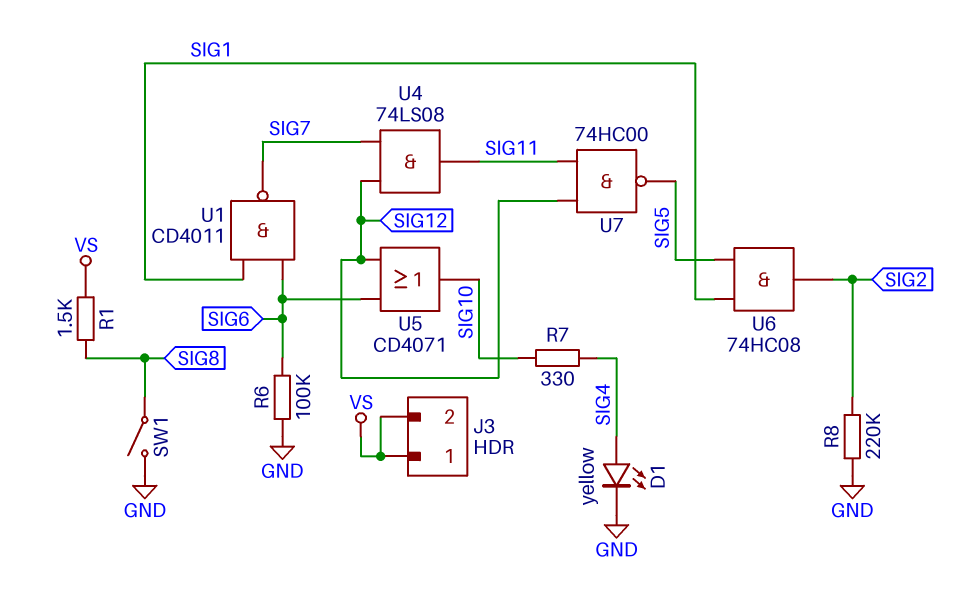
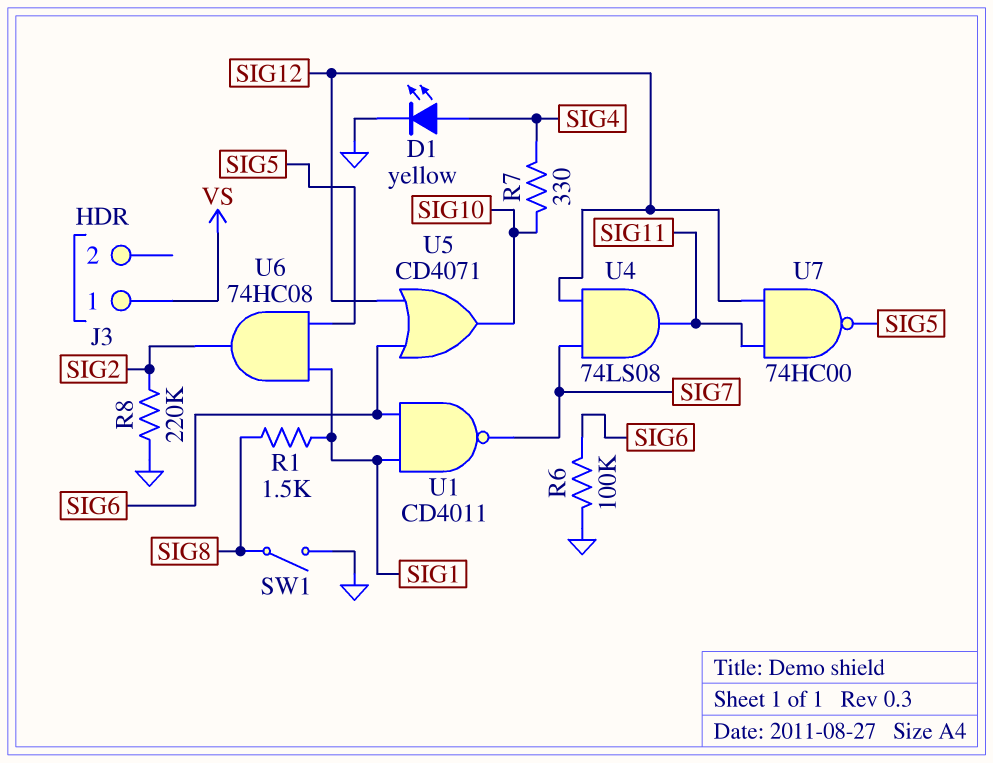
J3 pin 2: VS -> none
R1: 1.5k (SIG8, VS) -> 1.5k (SIG1, SIG8)

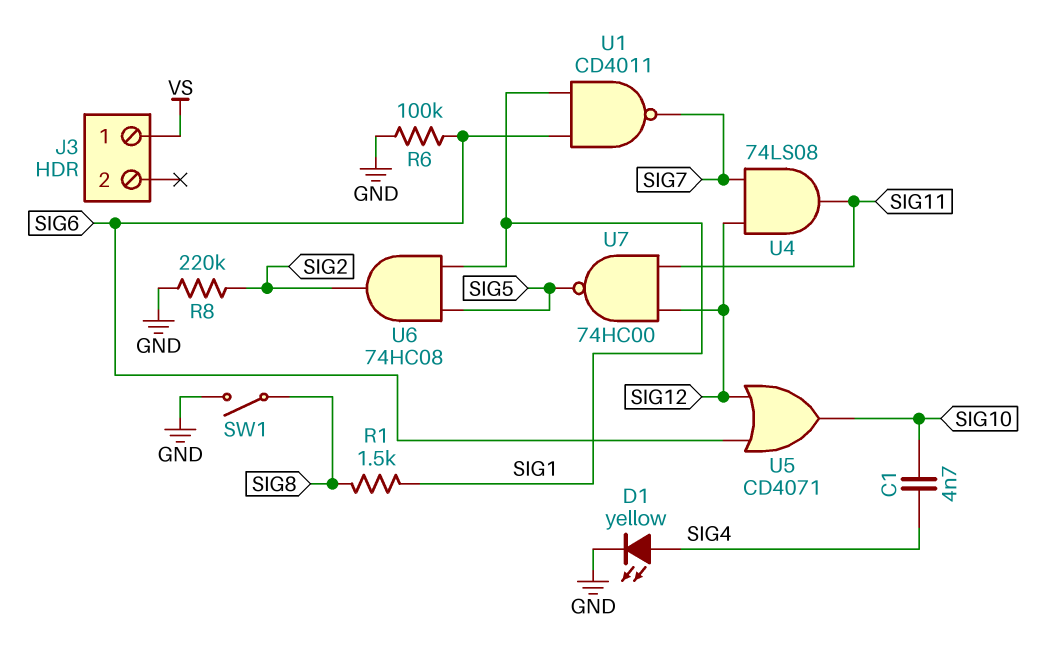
C1: none -> 4.7nF (SIG4, SIG10)
R7: 330 (SIG4, SIG10) -> none

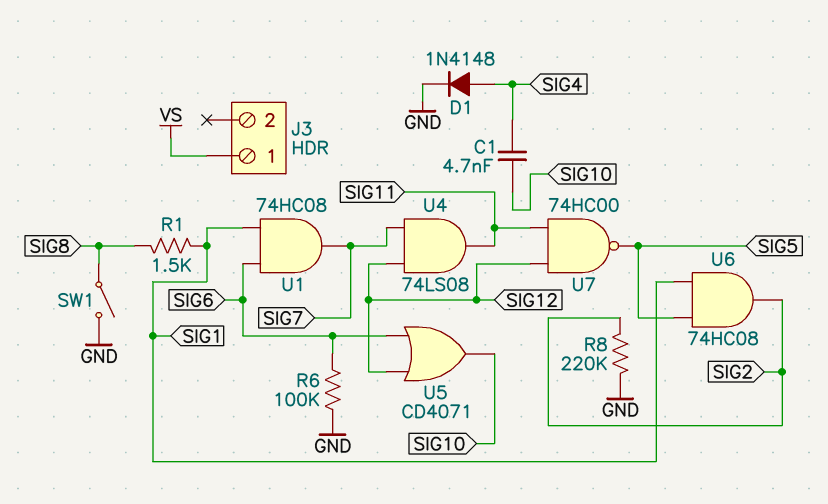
D1: LED yellow (A SIG4, K GND) -> diode 1N4148 (A SIG4, K GND)
U1: NAND CD4011 (in SIG1, in SIG6, out SIG7) -> AND 74HC08 (in SIG1, in SIG6, out SIG7)

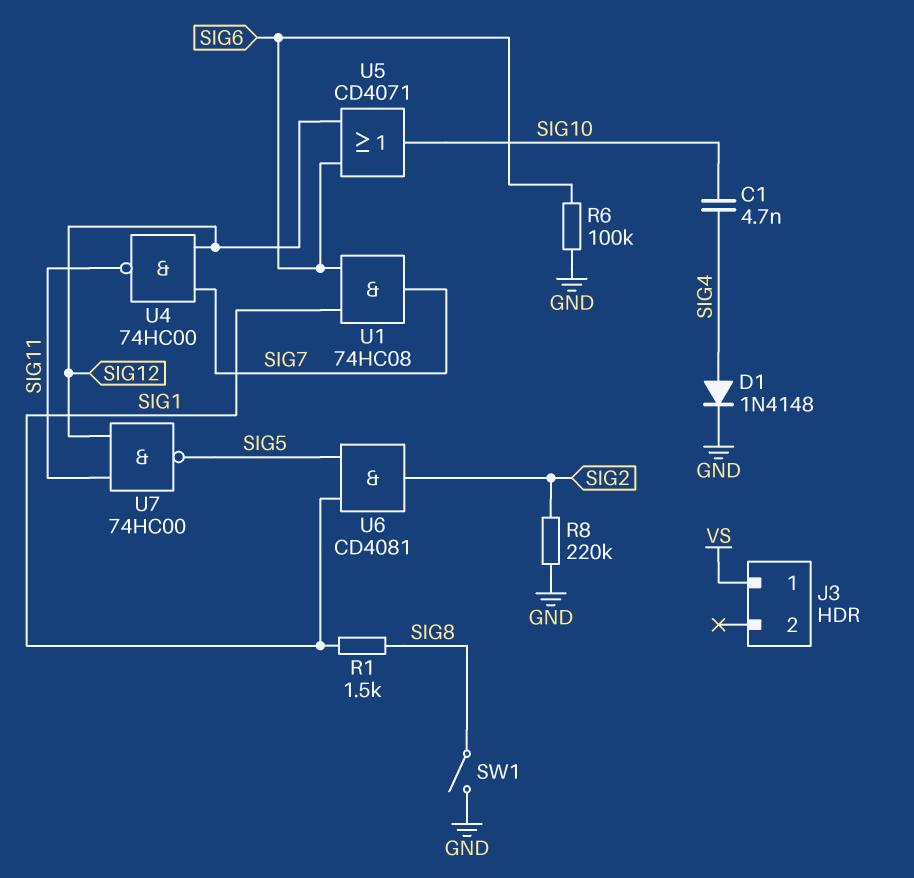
U4: AND 74LS08 (in SIG7, in SIG12, out SIG11) -> NAND 74HC00 (in SIG7, in SIG12, out SIG11)
U6: AND 74HC08 (in SIG1, in SIG5, out SIG2) -> AND CD4081 (in SIG1, in SIG5, out SIG2)

